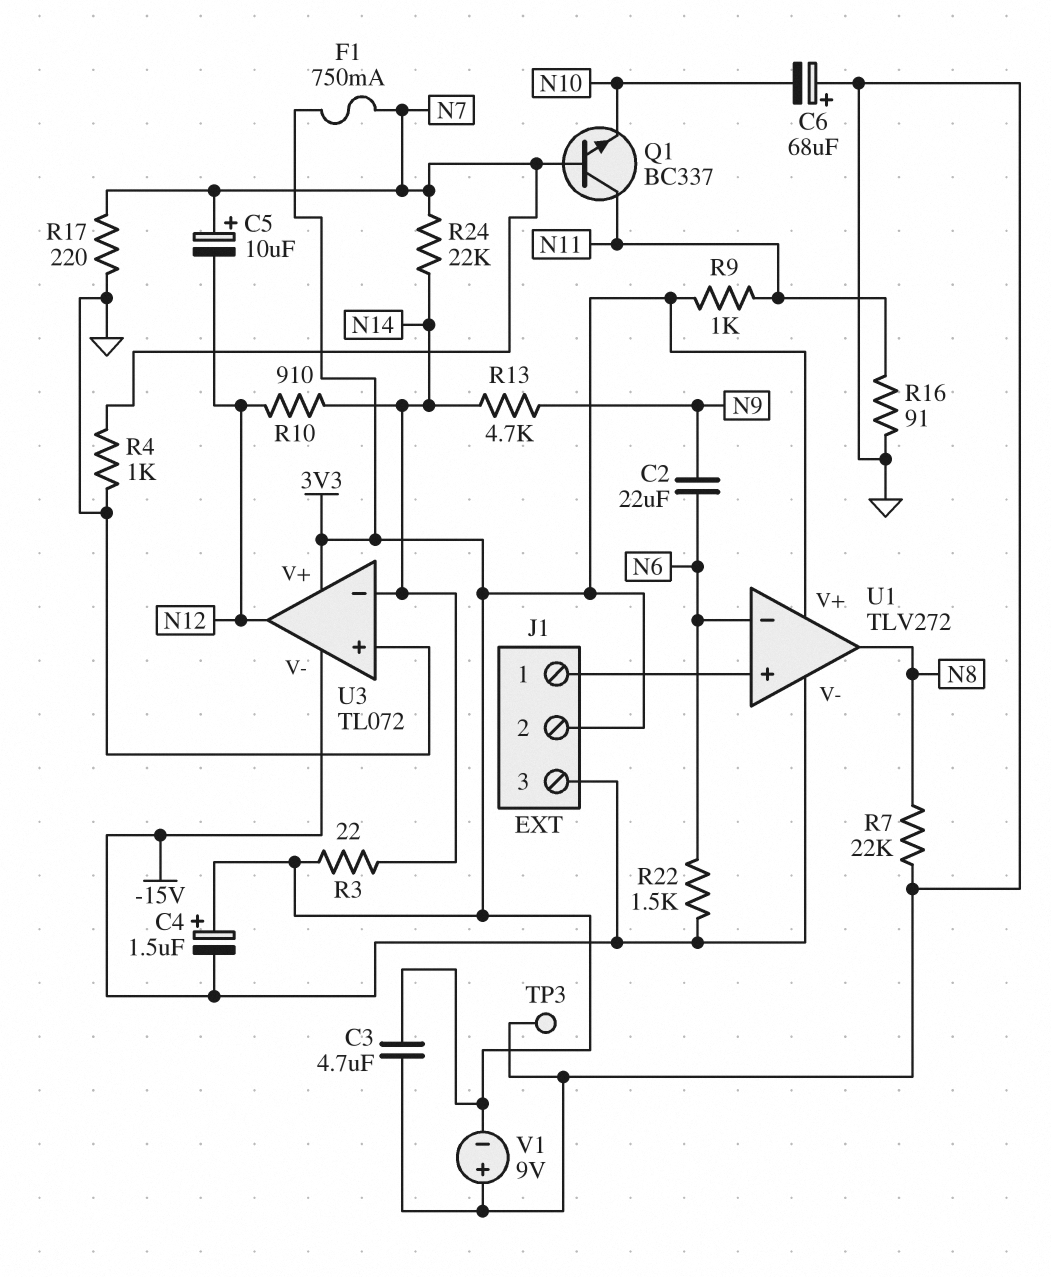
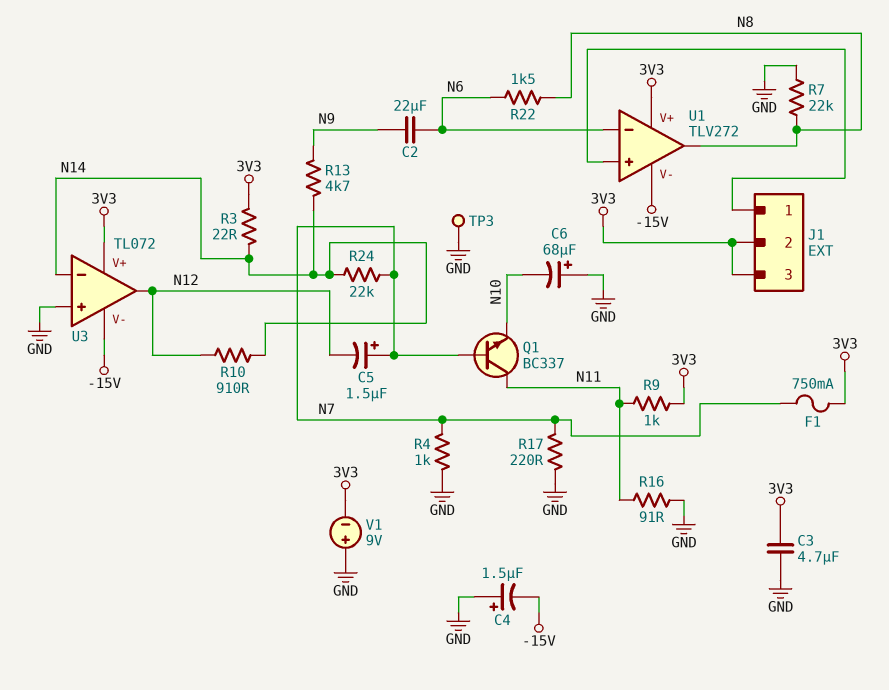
C4: 1.5uF (plus 3V3, minus -15V) -> 1.5uF (plus GND, minus -15V)
C5: 10uF (plus N7, minus N12) -> 1.5uF (plus N7, minus N12)
J1 pin 3: -15V -> 3V3
R22: 1.5k (-15V, N6) -> 1.5k (N6, N8)

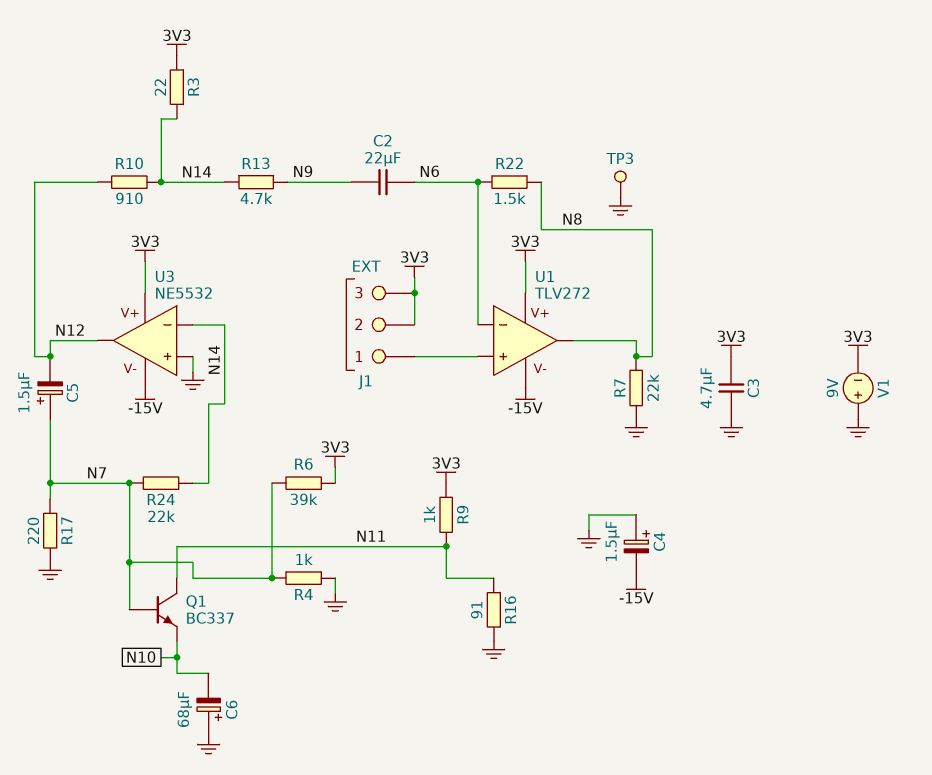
F1: 750mA (3V3, N7) -> none
R6: none -> 39k (3V3, N7)
U3: TL072 -> NE5532

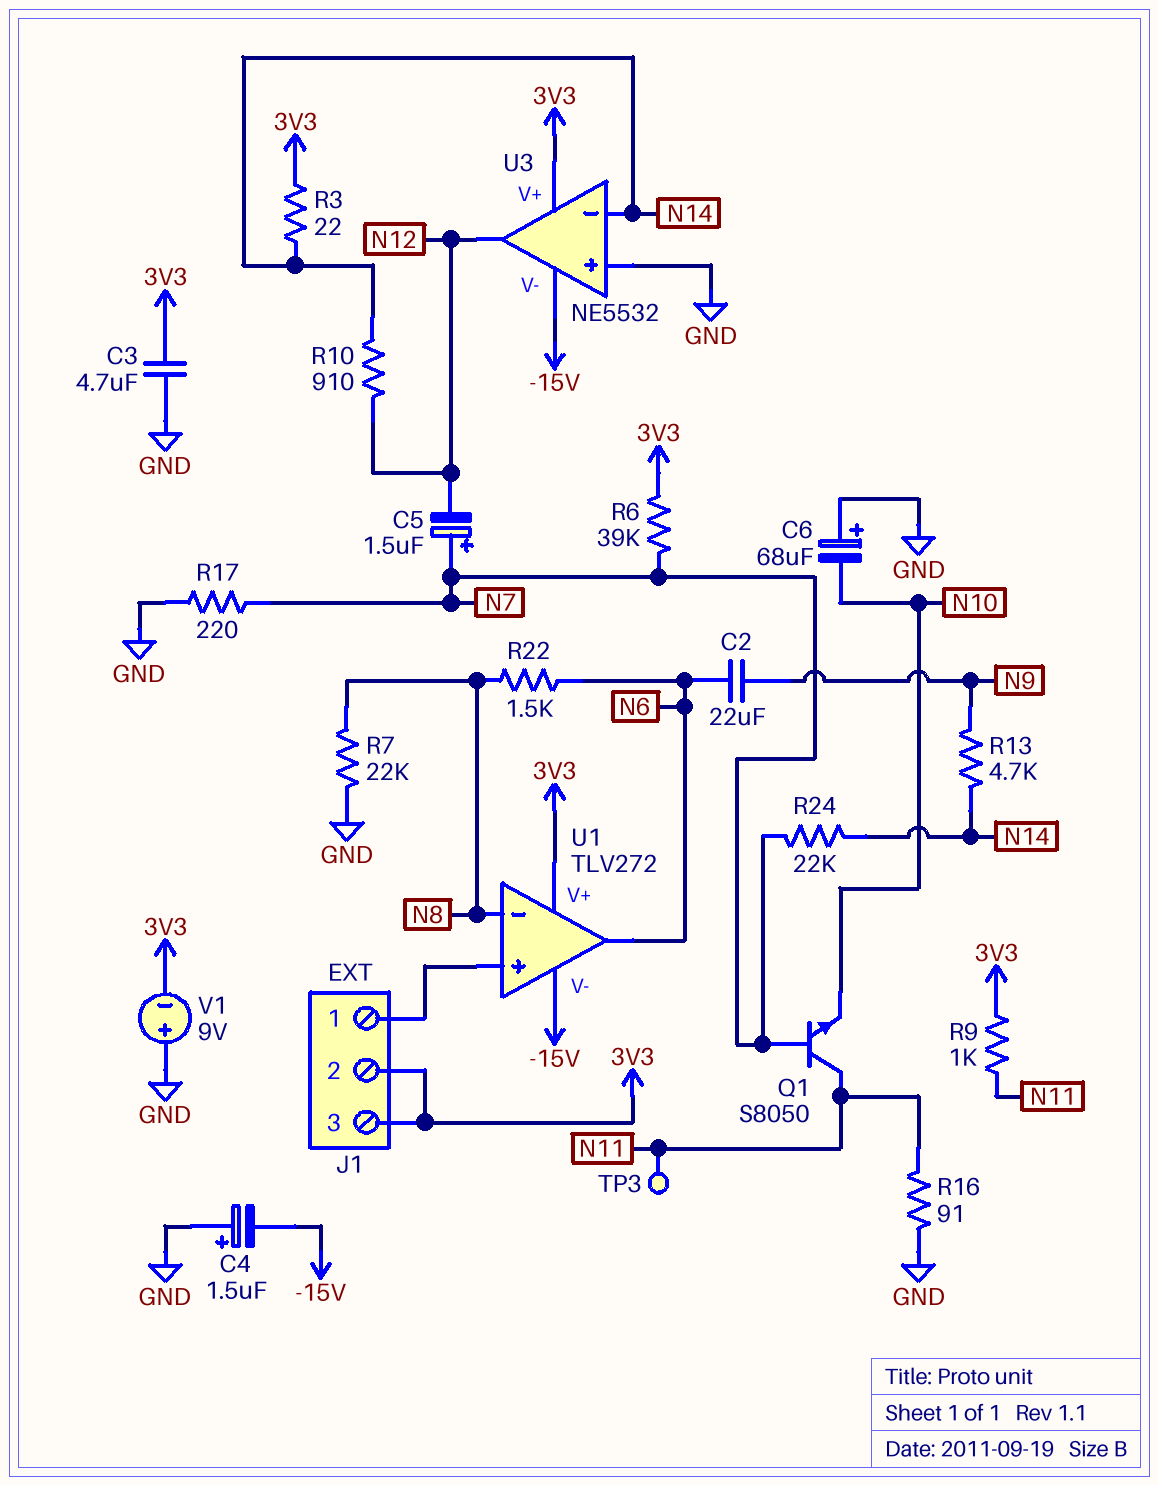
Q1: NPN BC337 (B N7, C N11, E N10) -> NPN S8050 (B N7, C N11, E N10)
R4: 1k (GND, N7) -> none
TP3: test point (GND) -> test point (N11)
U1 pin in-: N6 -> N8
U1 pin out: N8 -> N6

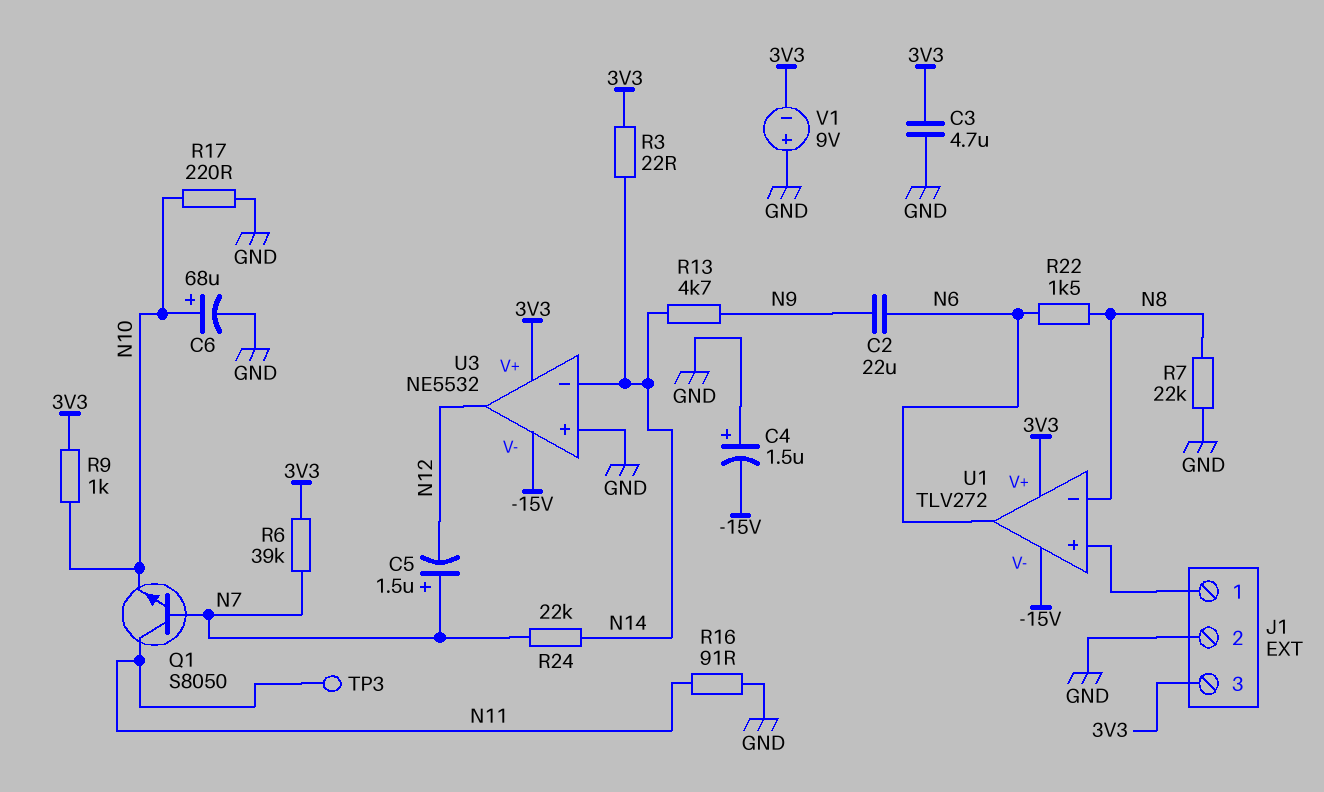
C6: 68uF (plus GND, minus N10) -> 68uF (plus N10, minus GND)
J1 pin 2: 3V3 -> GND
R9: 1k (3V3, N11) -> 1k (3V3, N10)
R10: 910 (N12, N14) -> none
R17: 220 (GND, N7) -> 220 (GND, N10)

